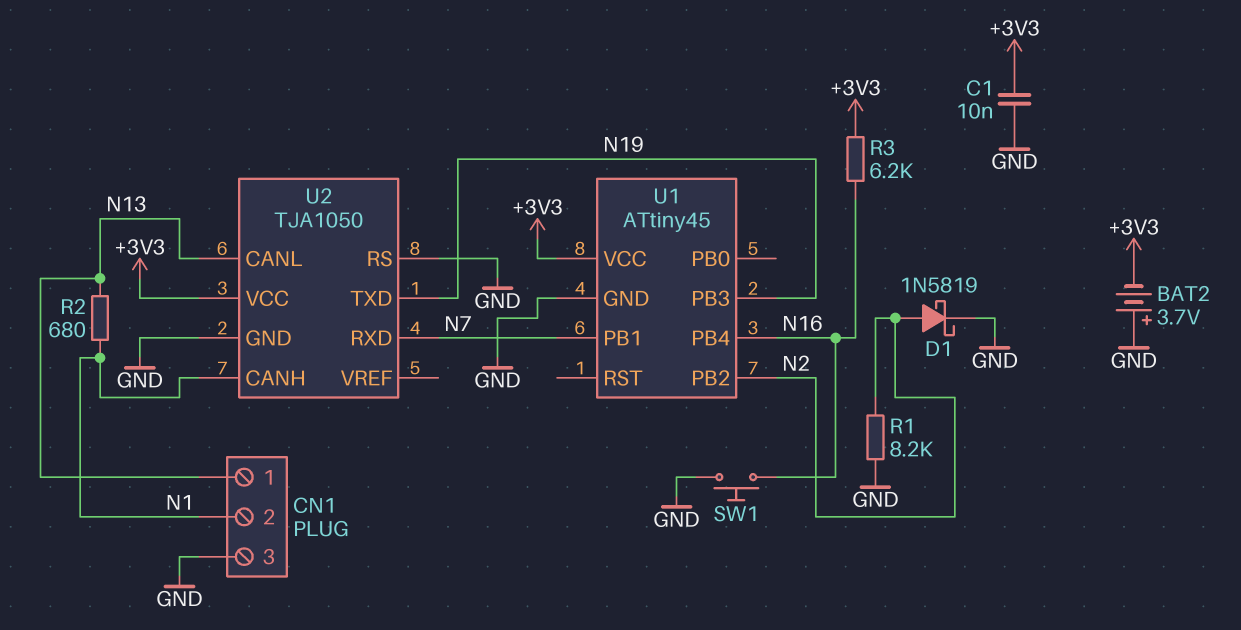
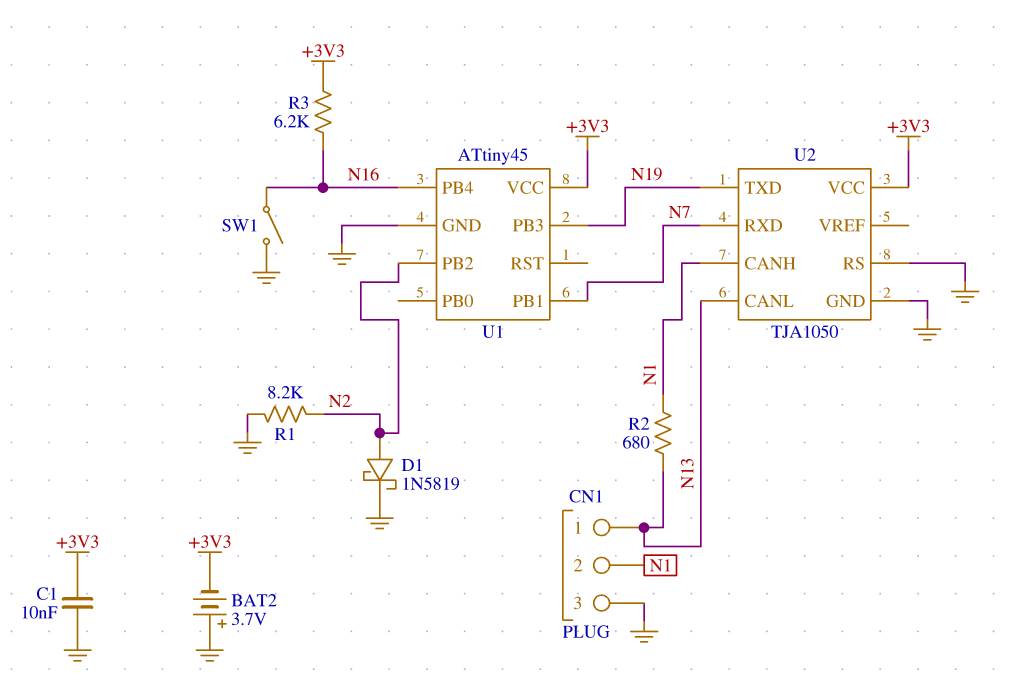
SW1: button (GND, N16) -> switch (GND, N16)

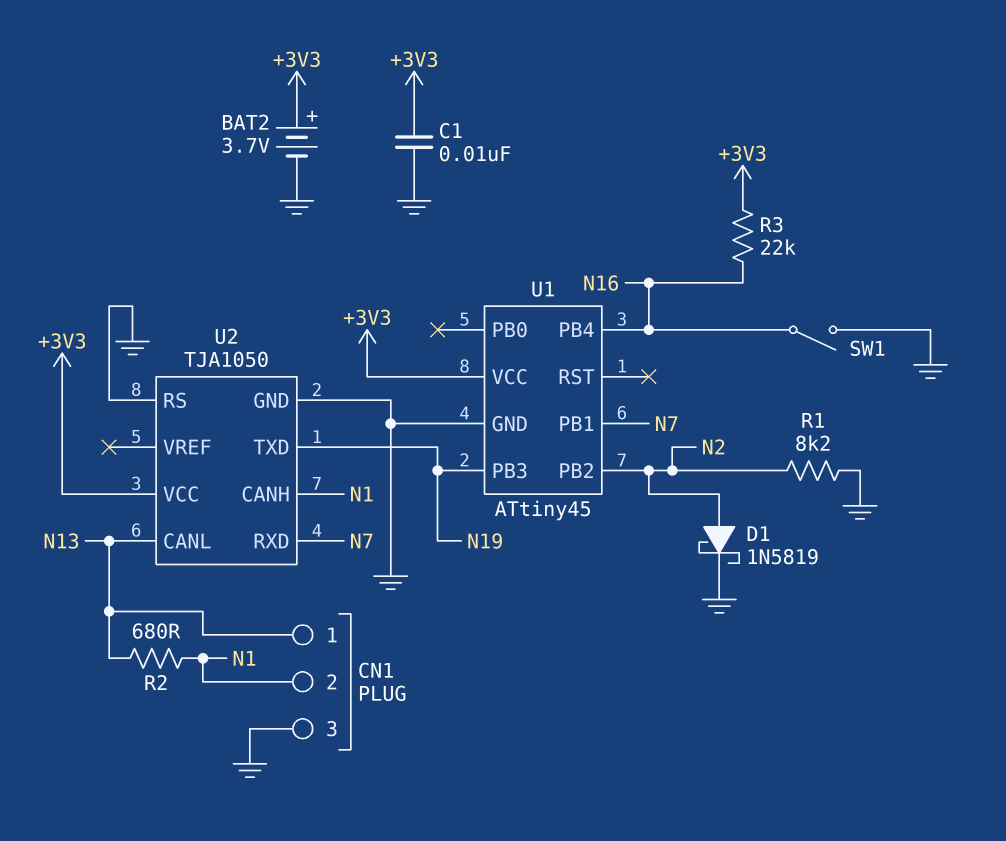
BAT2: 3.7V (plus GND, minus +3V3) -> 3.7V (plus +3V3, minus GND)
R3: 6.2k (+3V3, N16) -> 22k (+3V3, N16)

